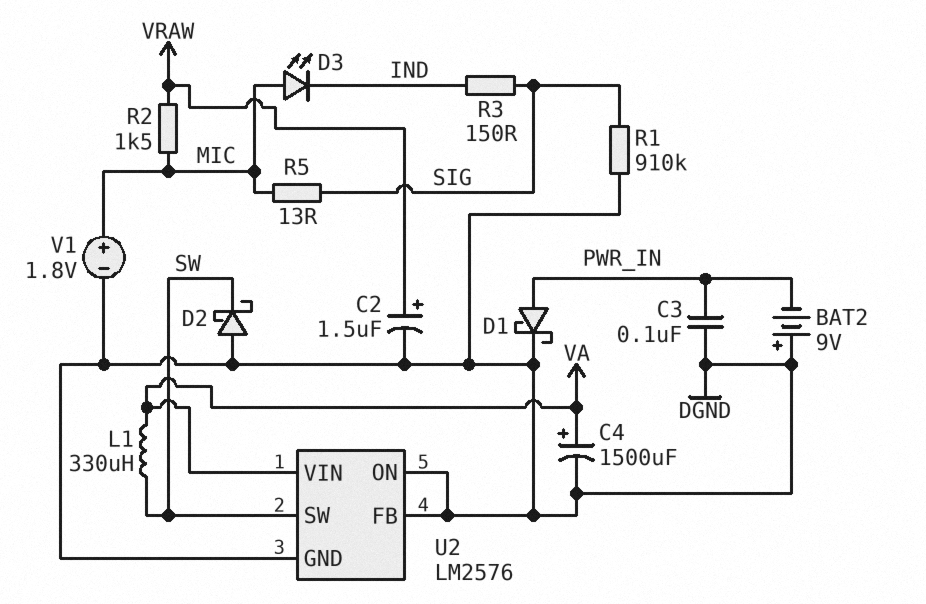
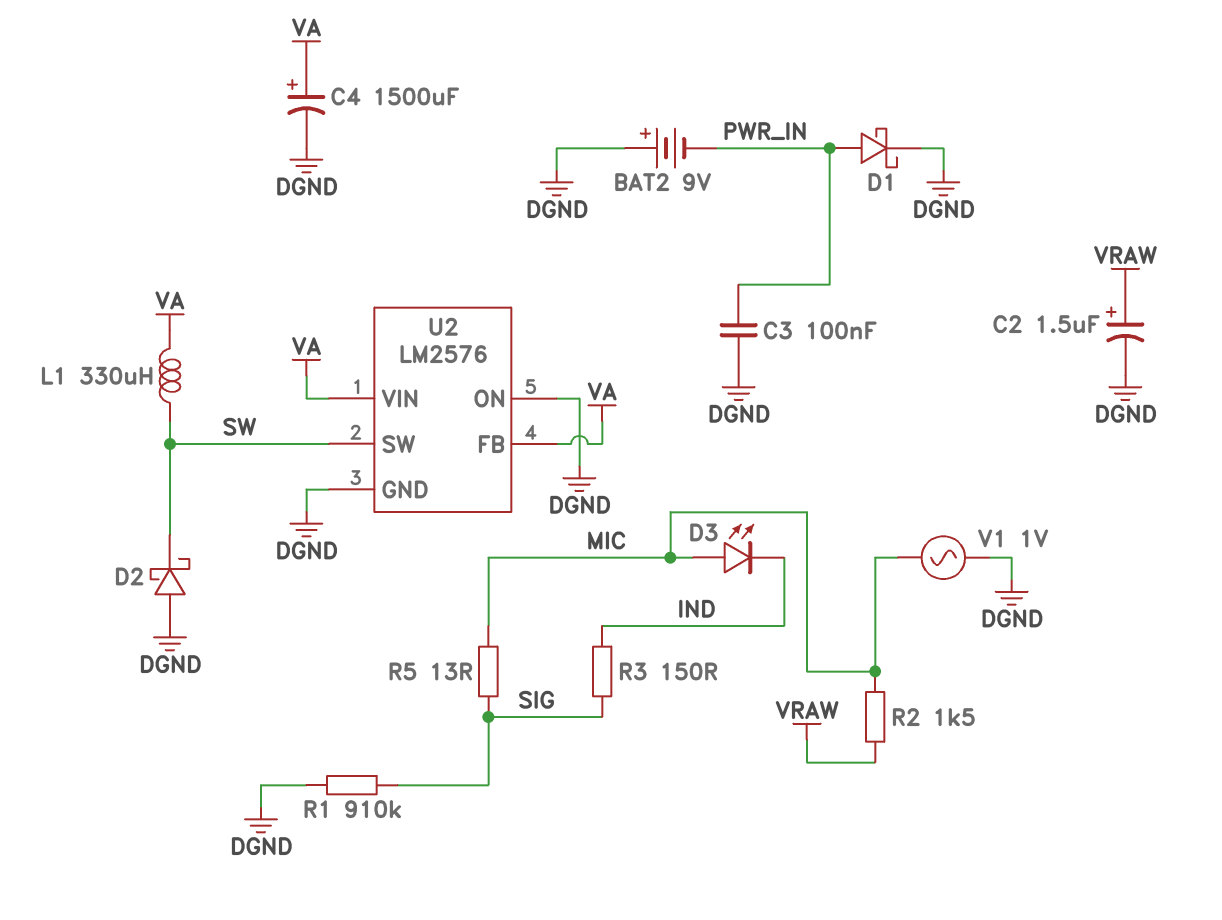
U2 pin FB: DGND -> VA
V1: 1.8V (plus MIC, minus DGND) -> AC 1V (DGND, MIC)

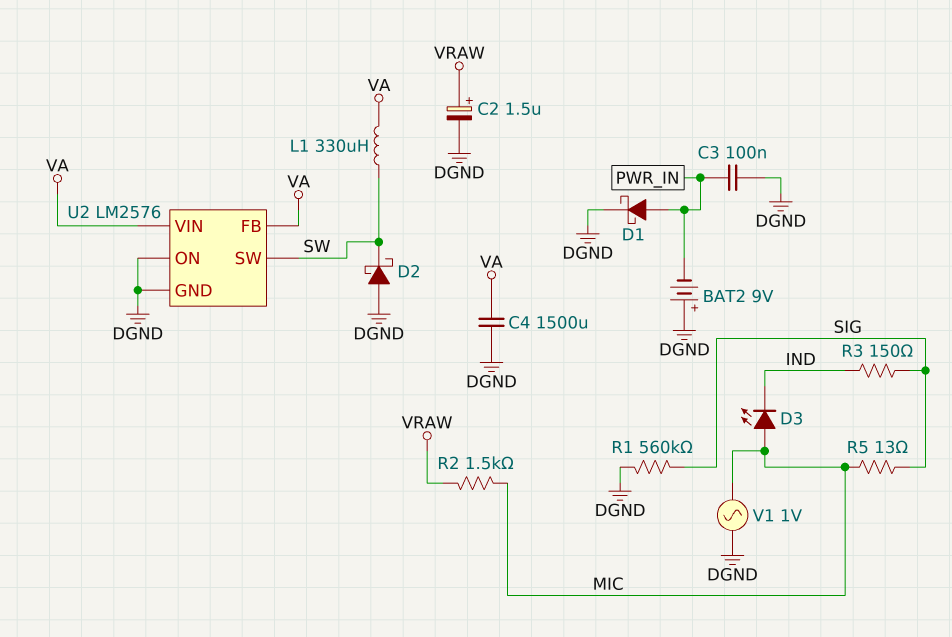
C4: 1500uF (plus VA, minus DGND) -> 1500uF (DGND, VA)
R1: 910k (DGND, SIG) -> 560k (DGND, SIG)

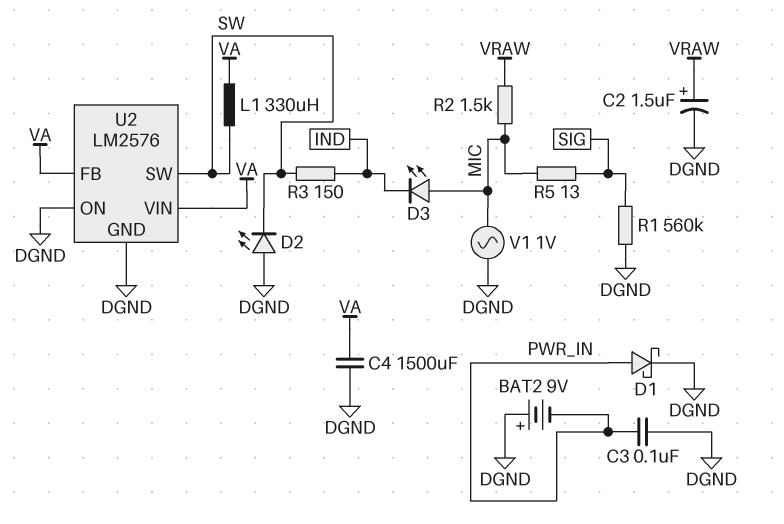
D2: schottky (A DGND, K SW) -> LED (A DGND, K SW)
R3: 150 (IND, SIG) -> 150 (IND, SW)

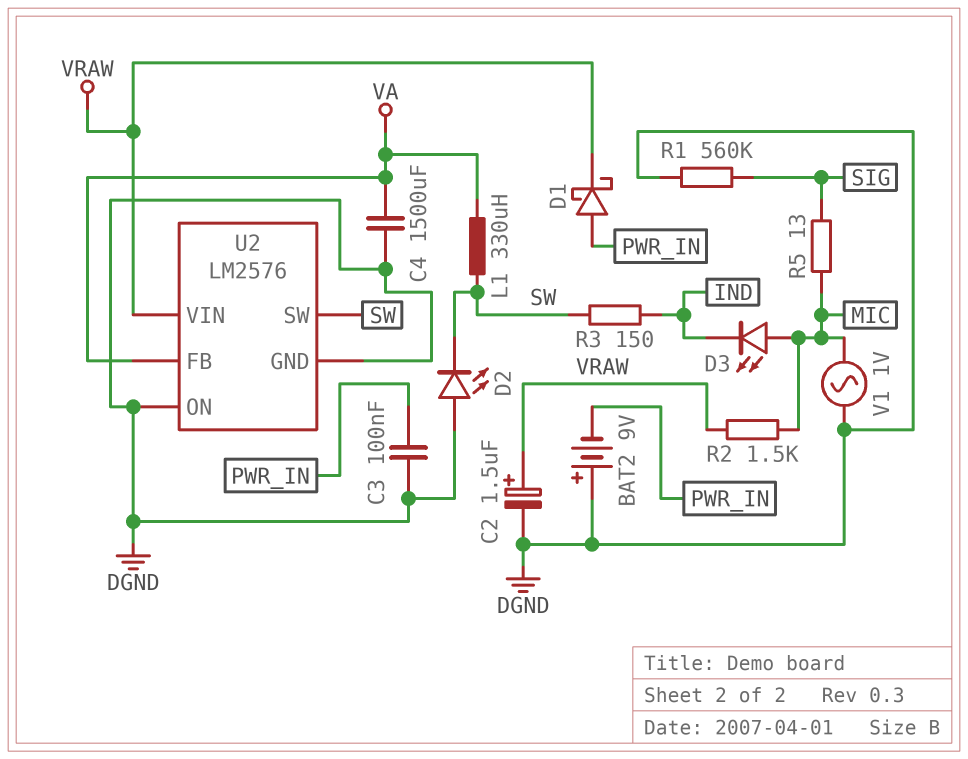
D1: schottky (A PWR_IN, K DGND) -> schottky (A PWR_IN, K VRAW)
U2 pin VIN: VA -> VRAW

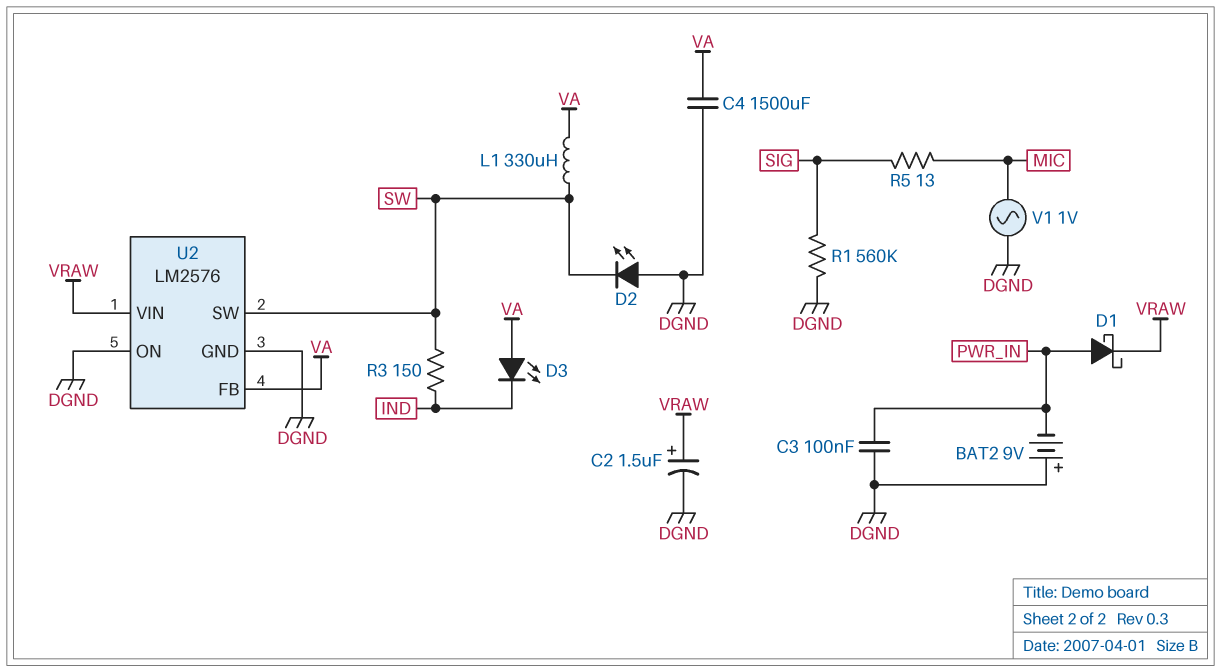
D3: LED (A MIC, K IND) -> LED (A VA, K IND)
R2: 1.5k (MIC, VRAW) -> none

